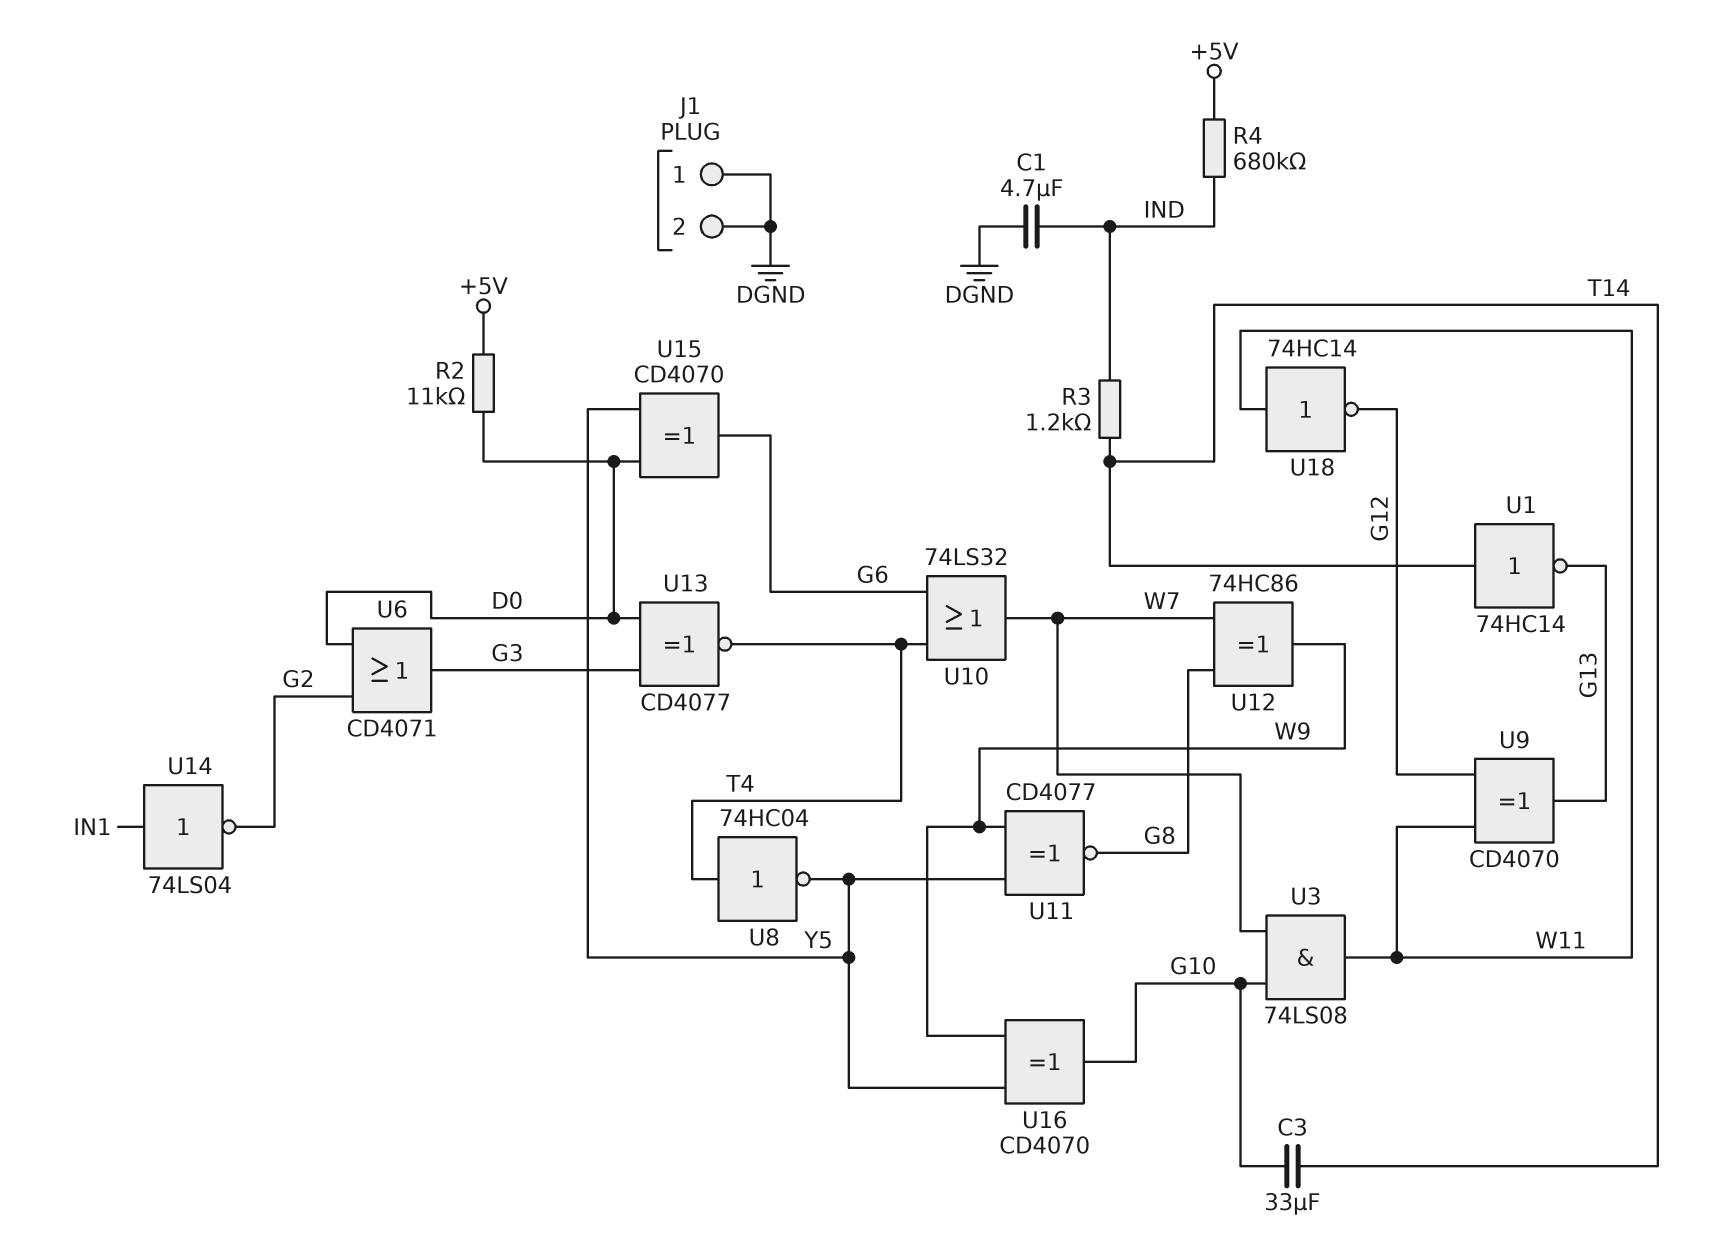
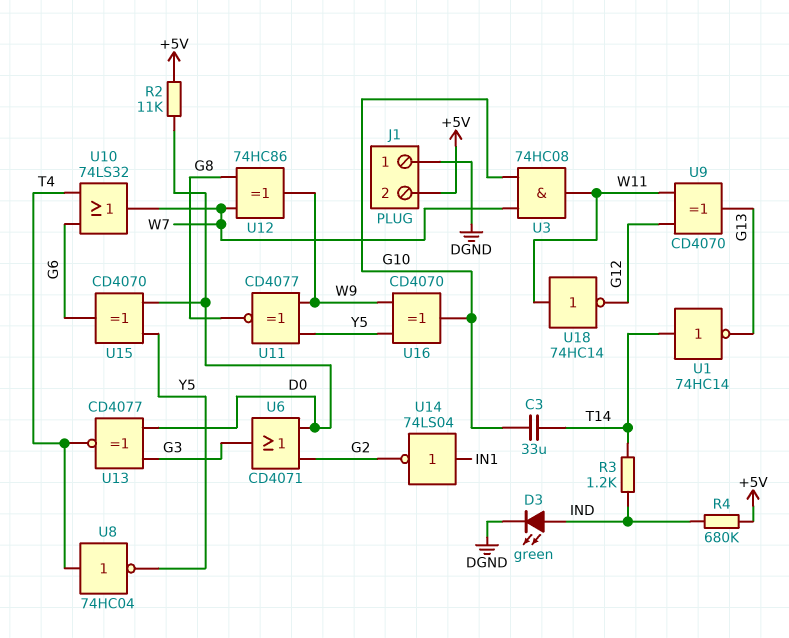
C1: 4.7uF (DGND, IND) -> none
D3: none -> LED green (A IND, K DGND)
J1 pin 2: DGND -> +5V
U3: AND 74LS08 (in G10, in W7, out W11) -> AND 74HC08 (in G10, in W7, out W11)

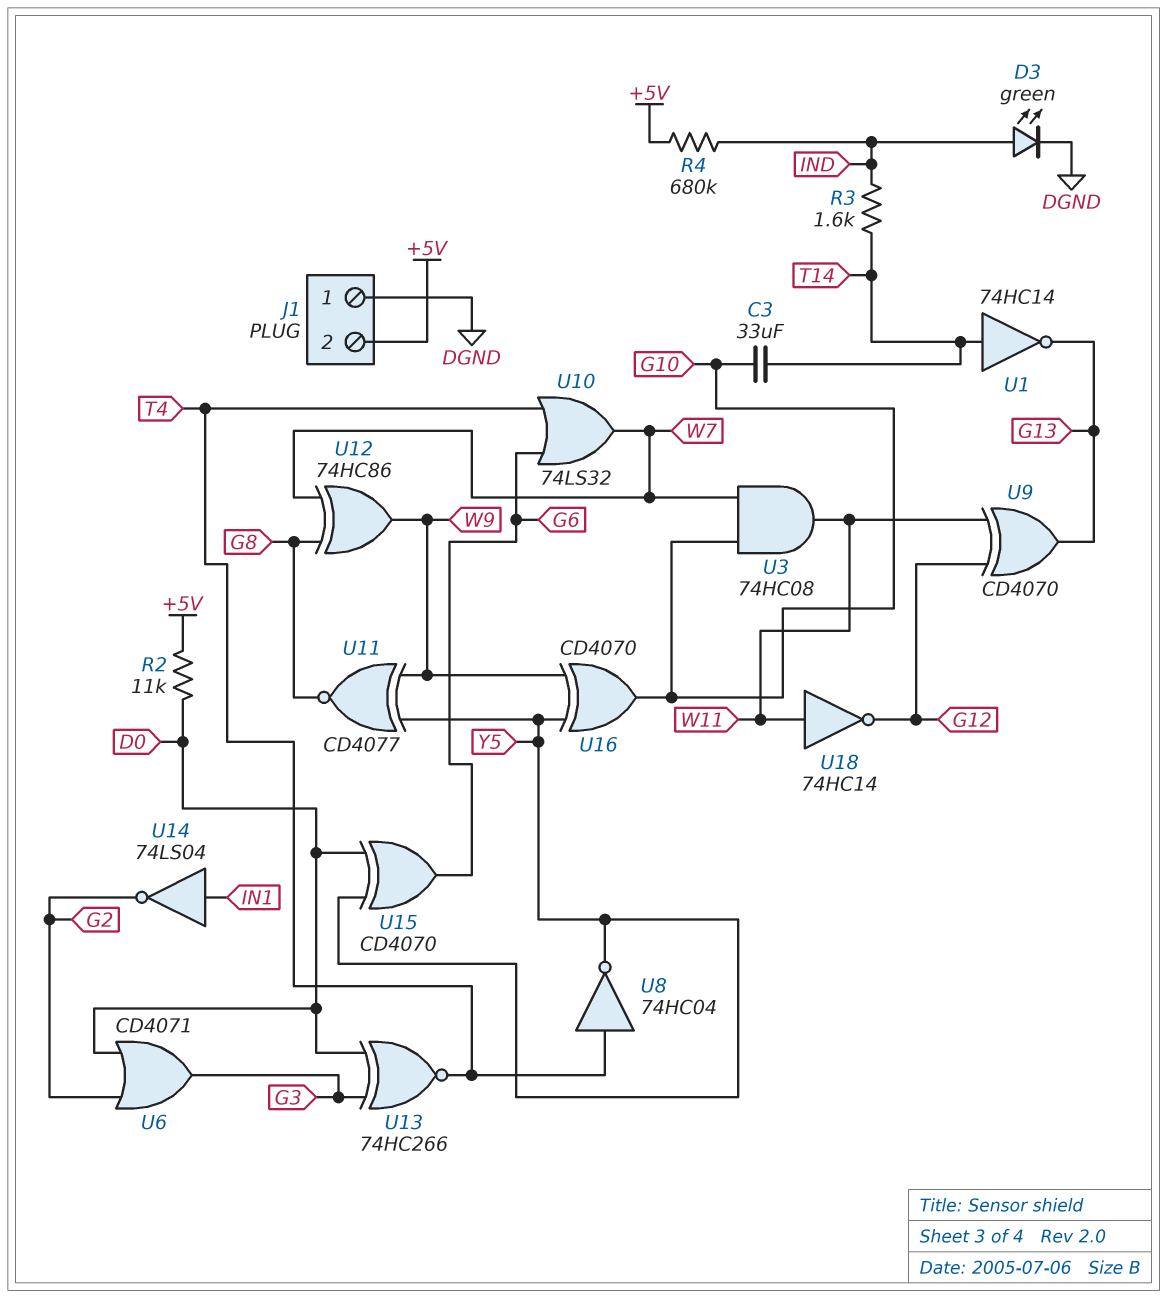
R3: 1.2k (IND, T14) -> 1.6k (IND, T14)
U13: XNOR CD4077 (in D0, in G3, out T4) -> XNOR 74HC266 (in D0, in G3, out T4)

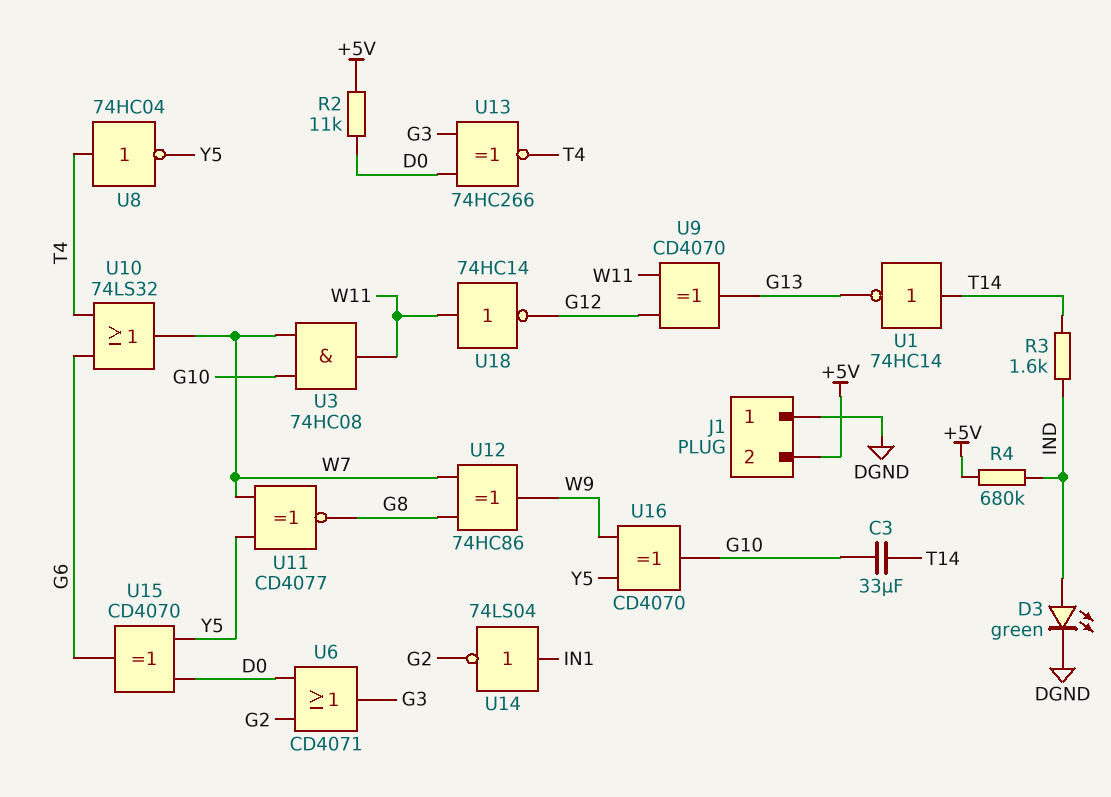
U11: XNOR CD4077 (in W9, in Y5, out G8) -> XNOR CD4077 (in W7, in Y5, out G8)

